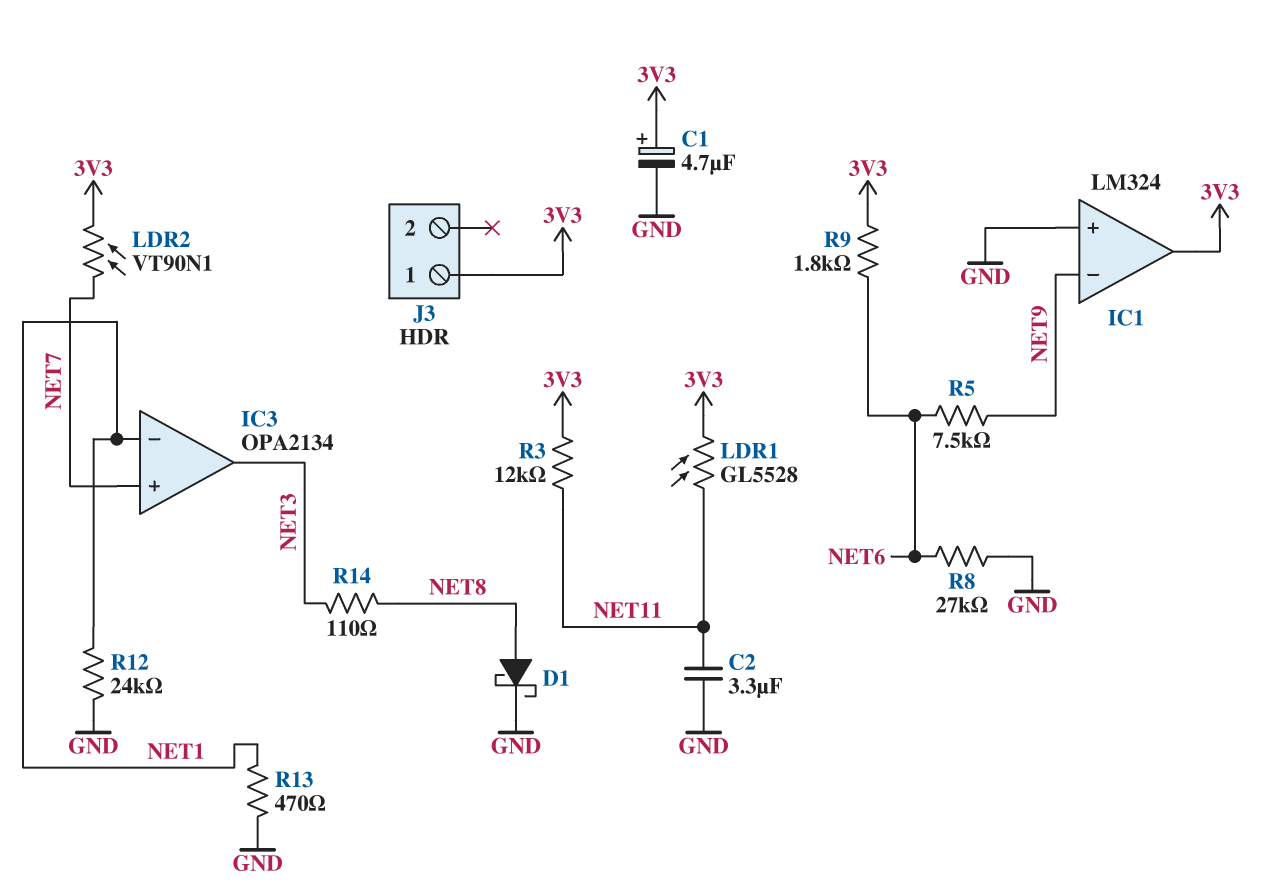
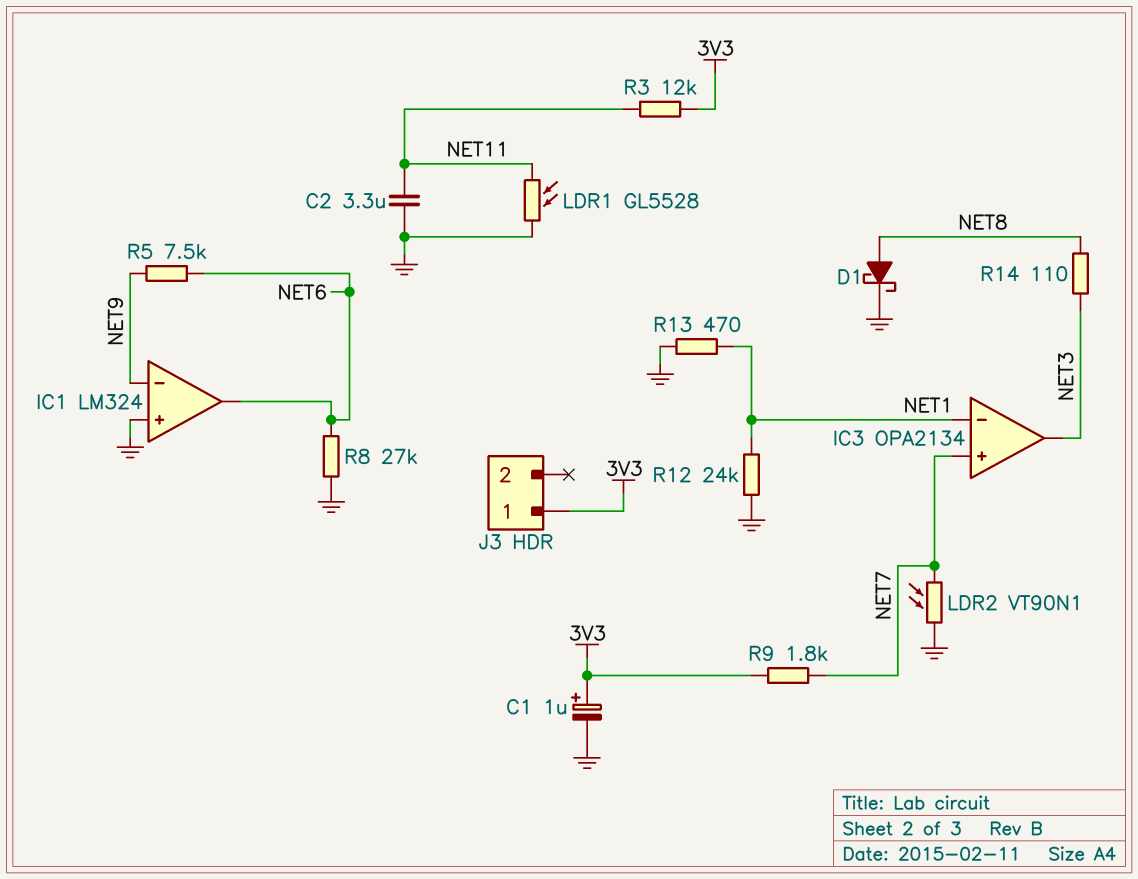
C1: 4.7uF (plus 3V3, minus GND) -> 1uF (plus 3V3, minus GND)
IC1 pin out: 3V3 -> NET6
LDR1: GL5528 (3V3, NET11) -> GL5528 (GND, NET11)
LDR2: VT90N1 (3V3, NET7) -> VT90N1 (GND, NET7)
R9: 1.8k (3V3, NET6) -> 1.8k (3V3, NET7)

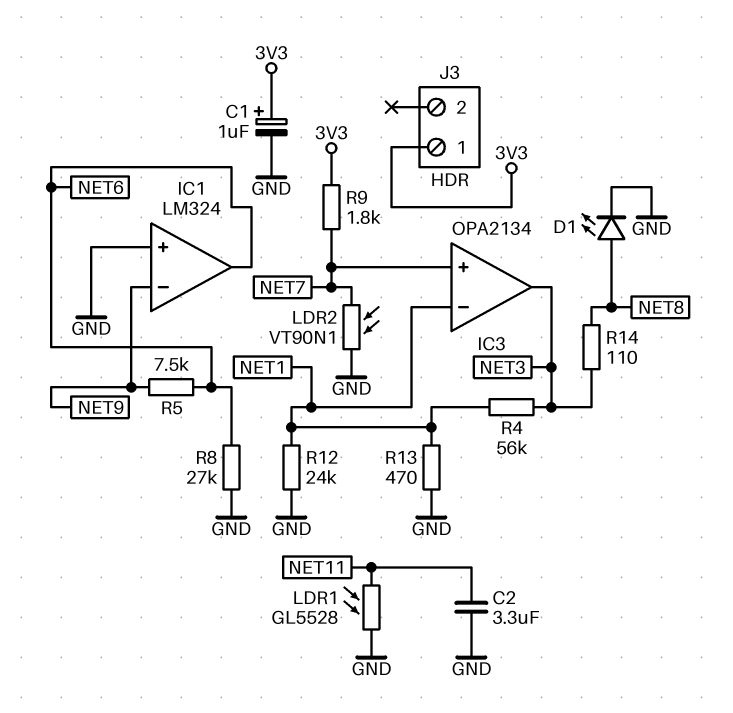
D1: schottky (A NET8, K GND) -> LED (A NET8, K GND)
R3: 12k (3V3, NET11) -> none
R4: none -> 56k (NET1, NET3)

